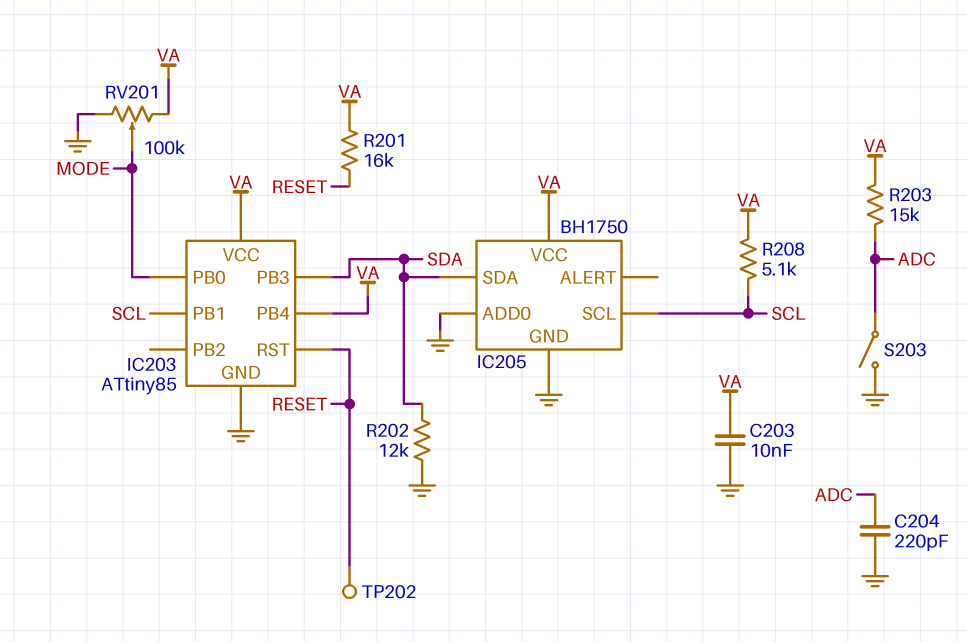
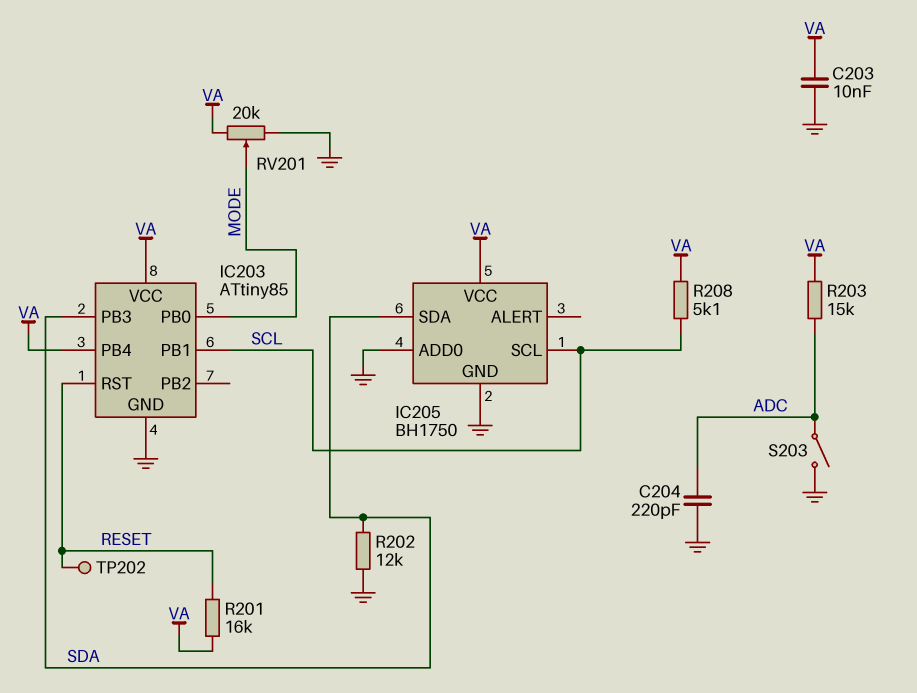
RV201: 100k (GND, VA, wiper MODE) -> 20k (GND, VA, wiper MODE)

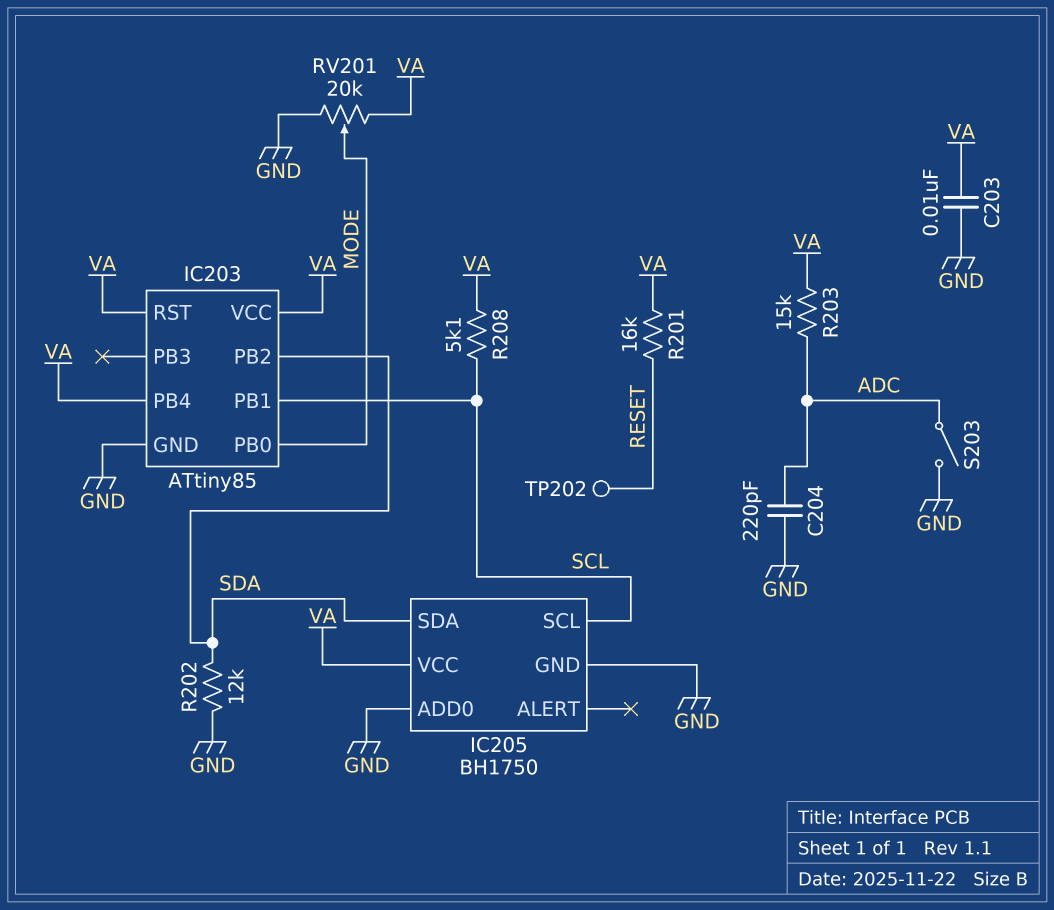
IC203 pin PB2: none -> SDA
IC203 pin PB3: SDA -> none
IC203 pin RST: RESET -> VA

